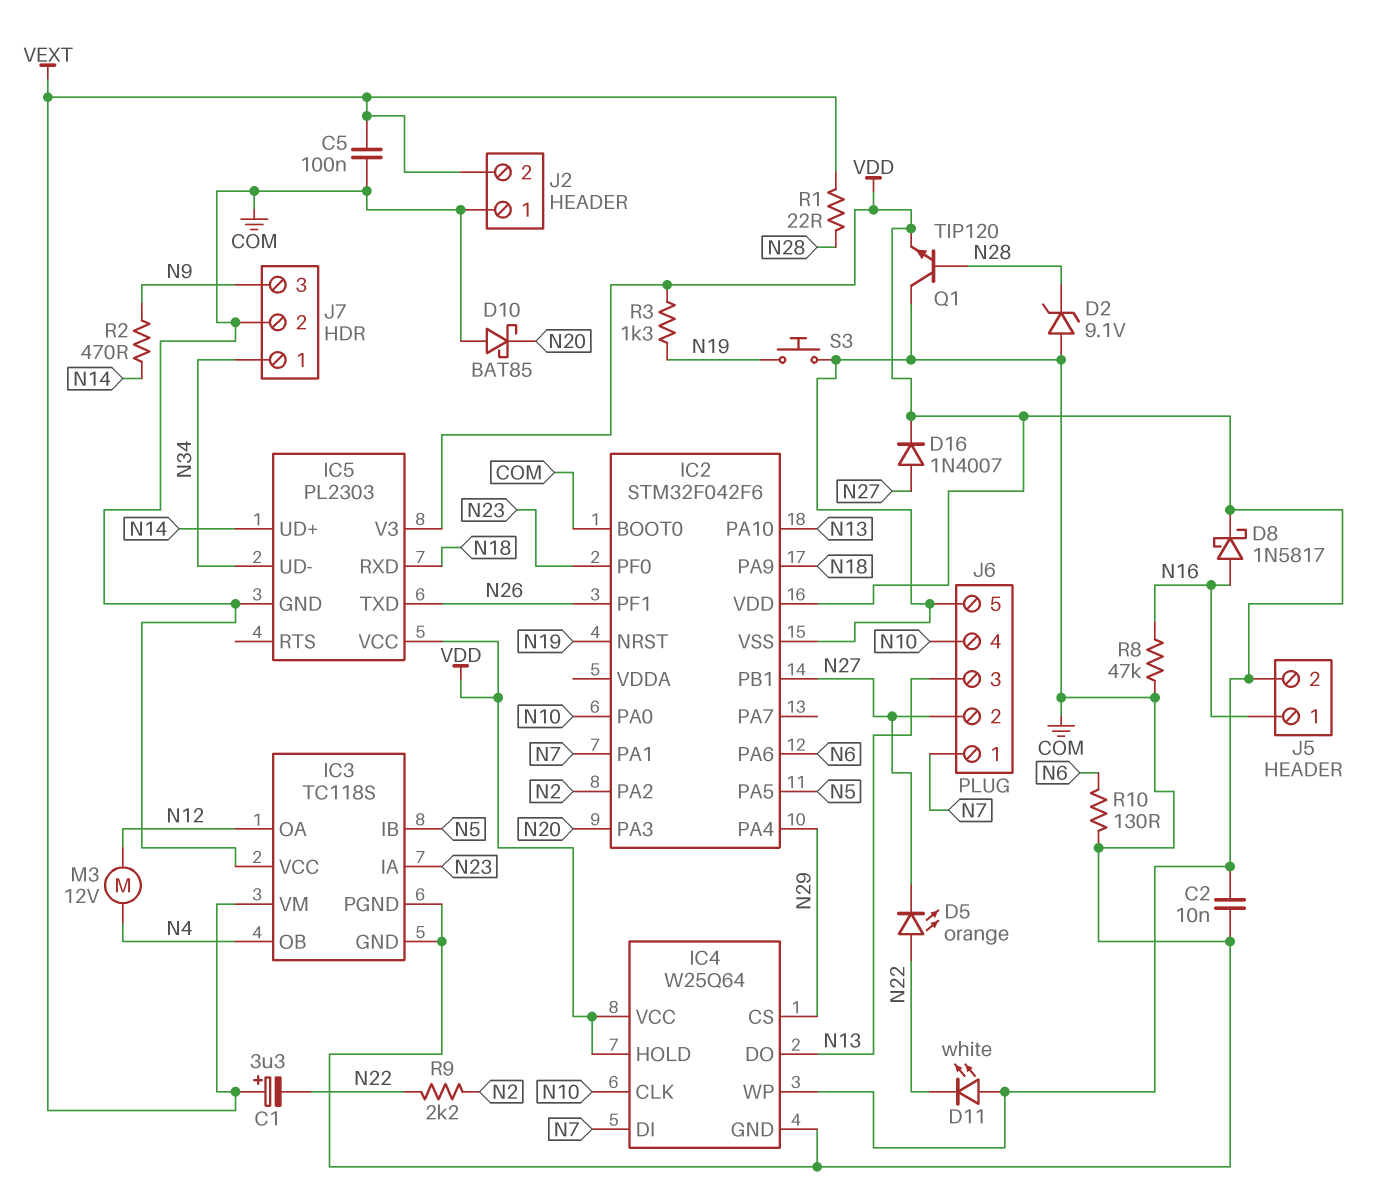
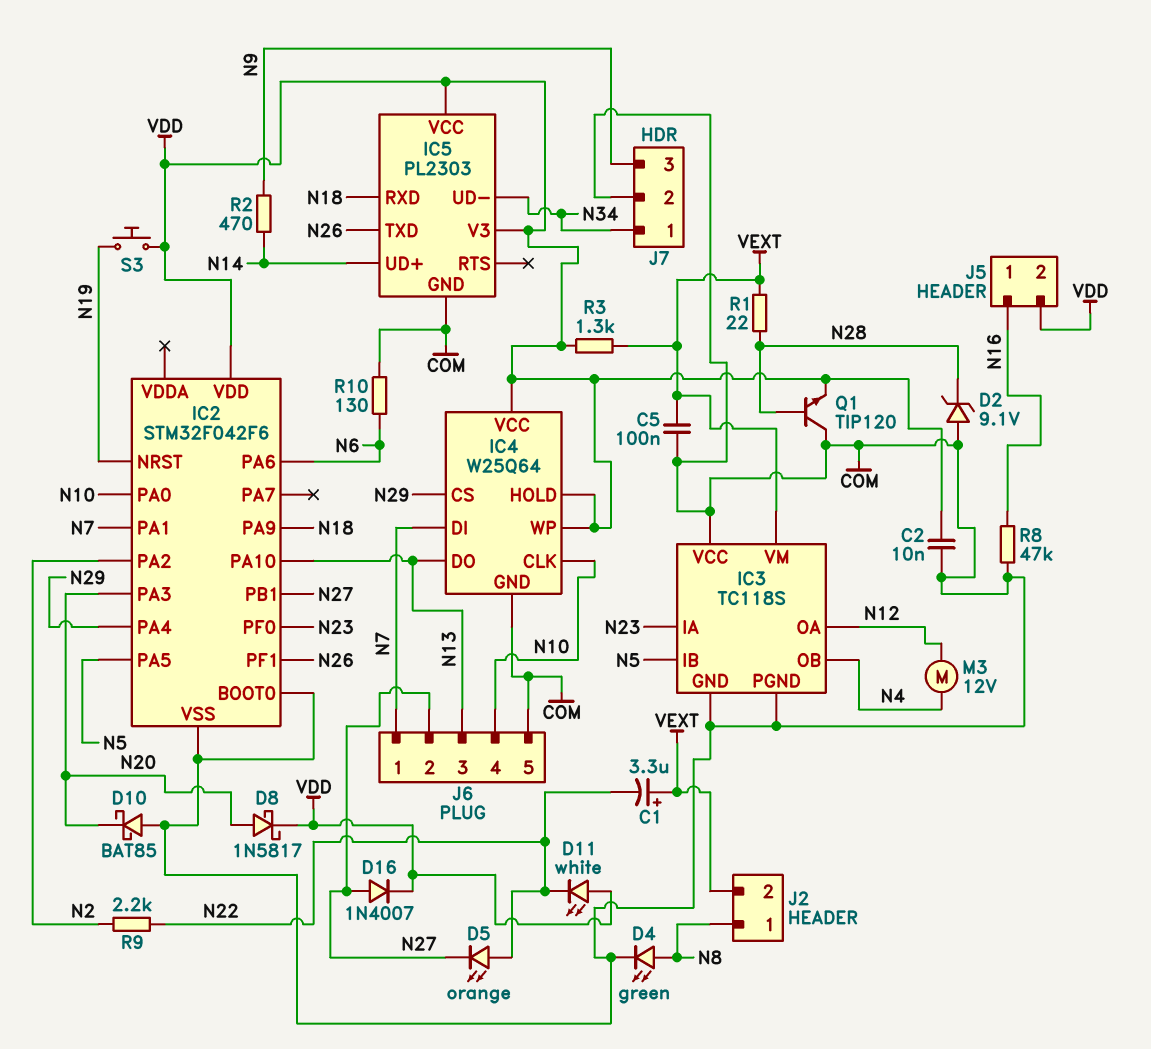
D4: none -> LED green (A N8, K COM)
D8: schottky 1N5817 (A N16, K VDD) -> schottky 1N5817 (A N20, K VDD)
J2 pin 1: COM -> N8
R3: 1.3k (N19, VDD) -> 1.3k (VDD, VEXT)
S3: button (COM, N19) -> button (N19, VDD)

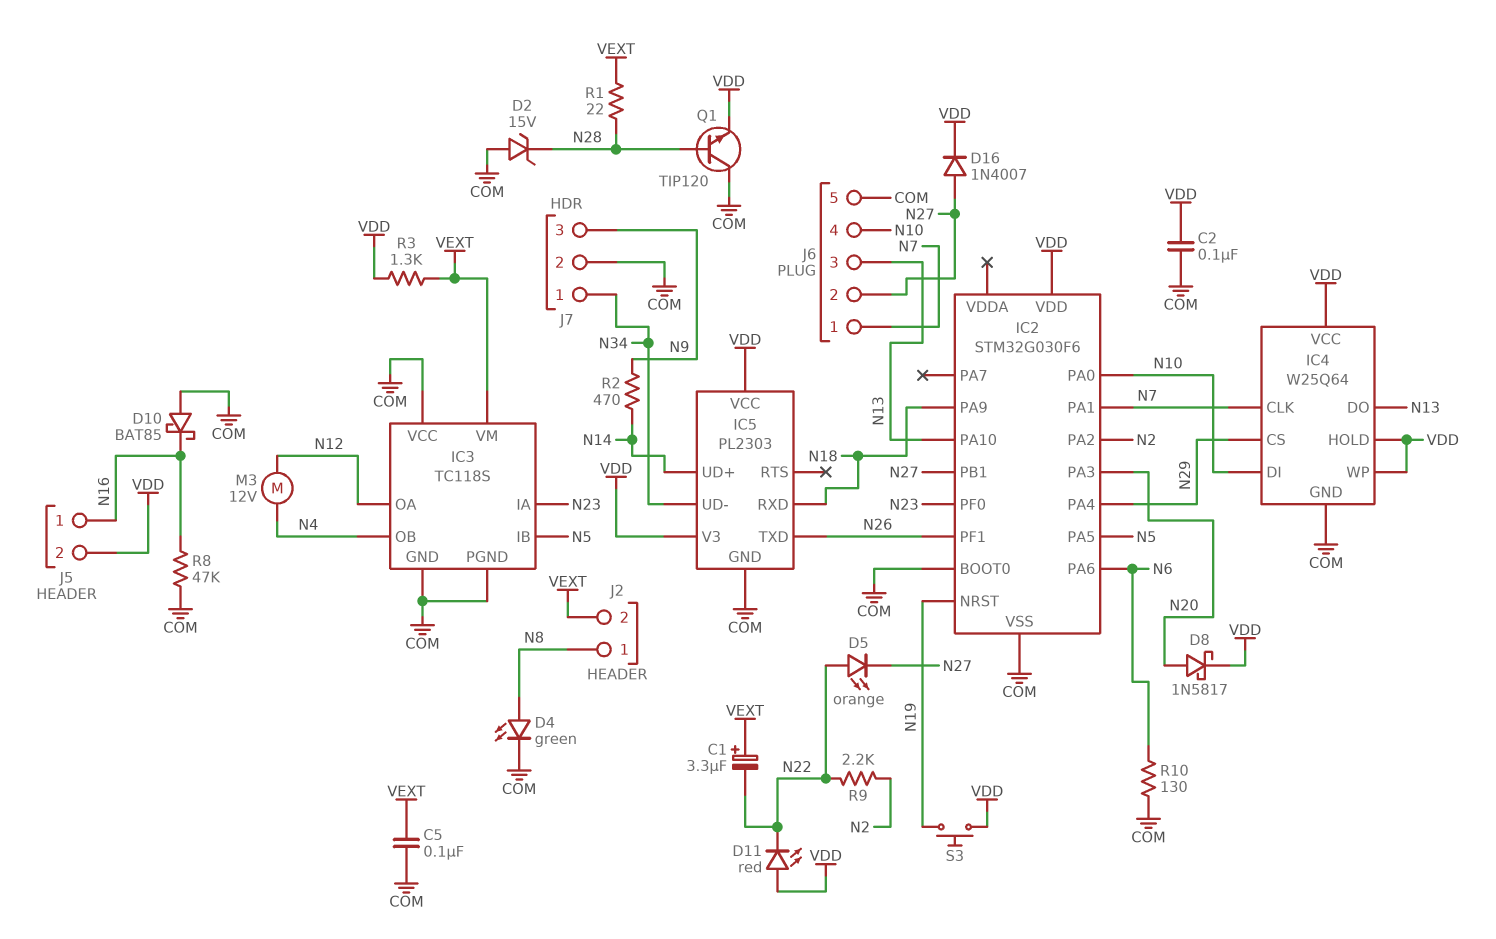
C2: 10nF (COM, VDD) -> 100nF (COM, VDD)
D2: zener 9.1V (A COM, K N28) -> zener 15V (A COM, K N28)
D10: schottky BAT85 (A COM, K N20) -> schottky BAT85 (A COM, K N16)
D11: LED white (A VDD, K N22) -> LED red (A VDD, K N22)
IC2: STM32F042F6 -> STM32G030F6
IC4 pin CLK: N10 -> N7
IC4 pin DI: N7 -> N10

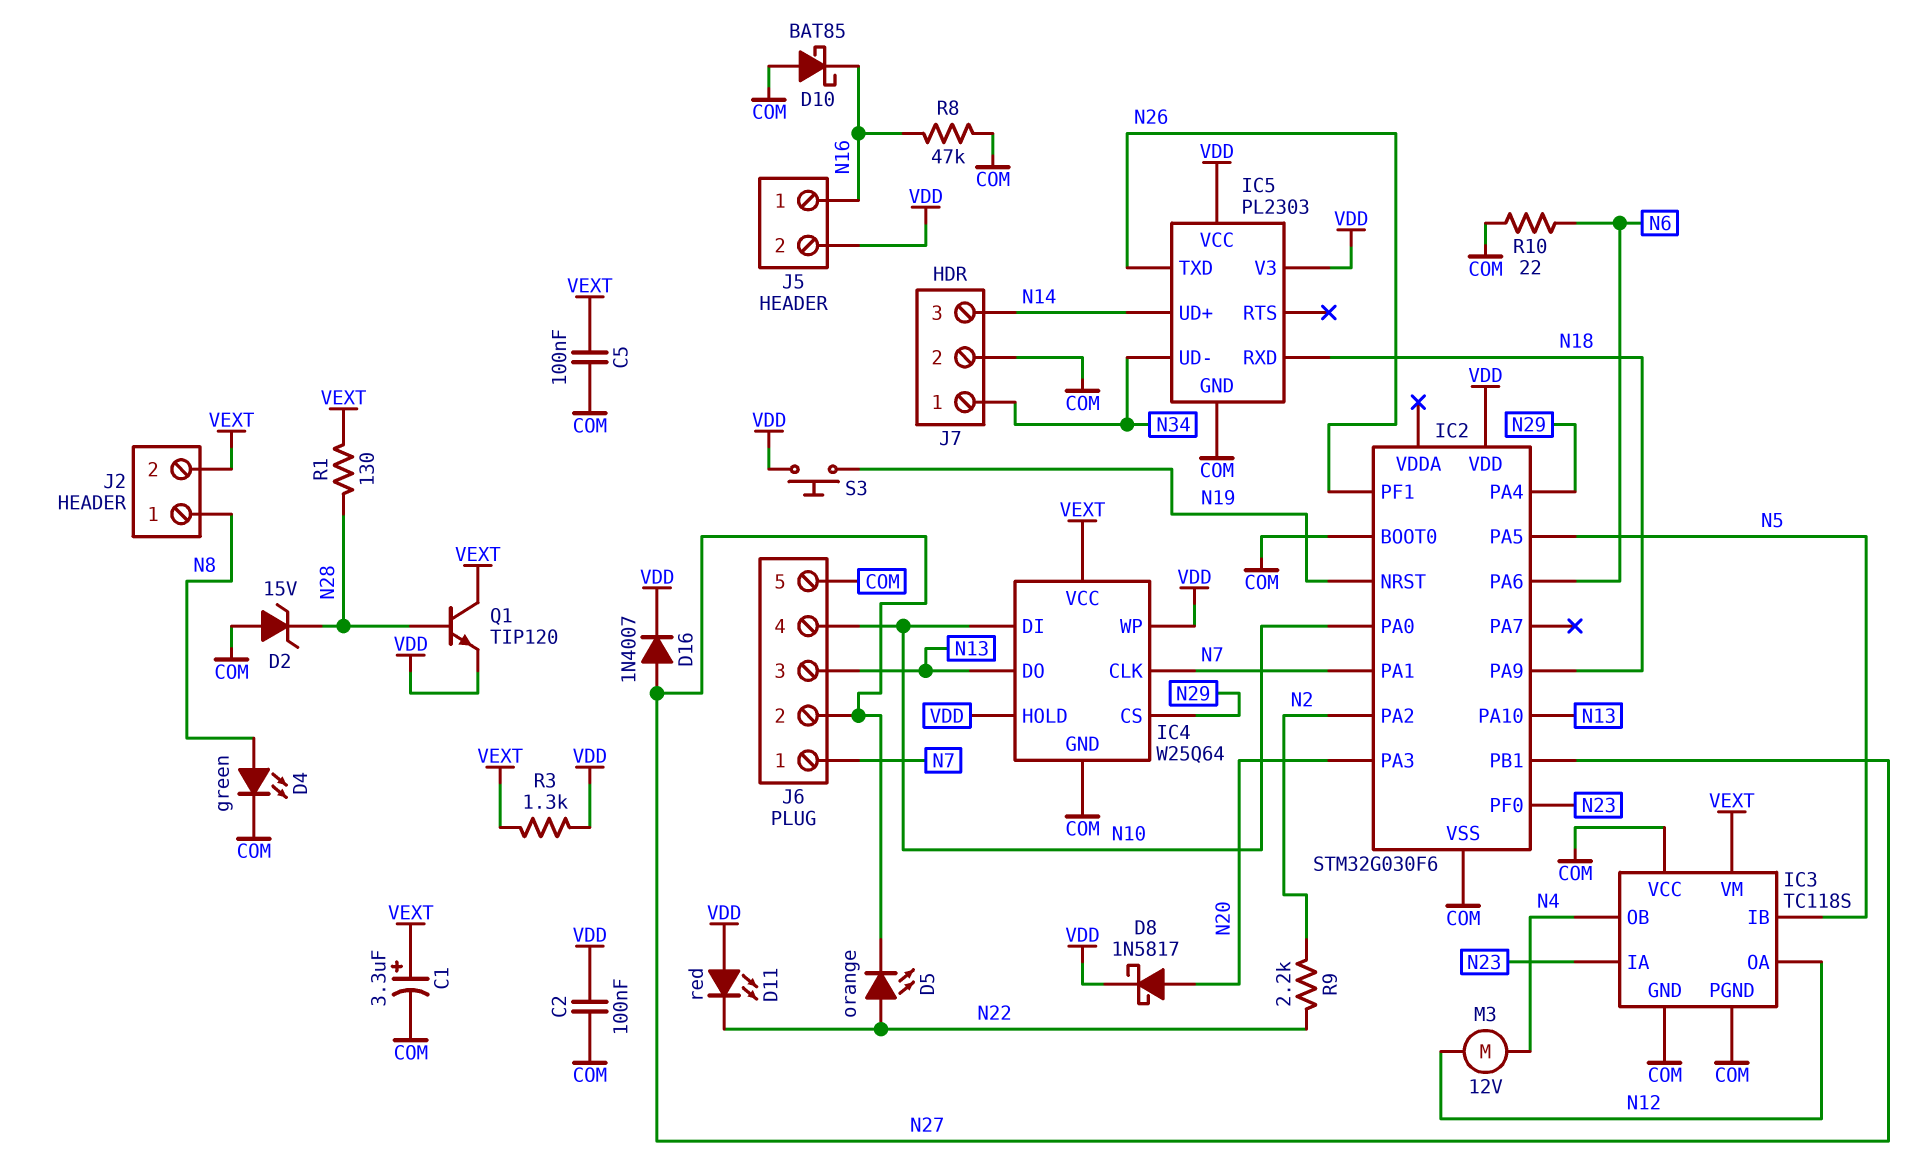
C1: 3.3uF (plus VEXT, minus N22) -> 3.3uF (plus VEXT, minus COM)
IC4 pin VCC: VDD -> VEXT
J7 pin 3: N9 -> N14
Q1: NPN TIP120 (B N28, C COM, E VDD) -> NPN TIP120 (B N28, C VEXT, E VDD)
R1: 22 (N28, VEXT) -> 130 (N28, VEXT)
R2: 470 (N9, N14) -> none
R10: 130 (COM, N6) -> 22 (COM, N6)

